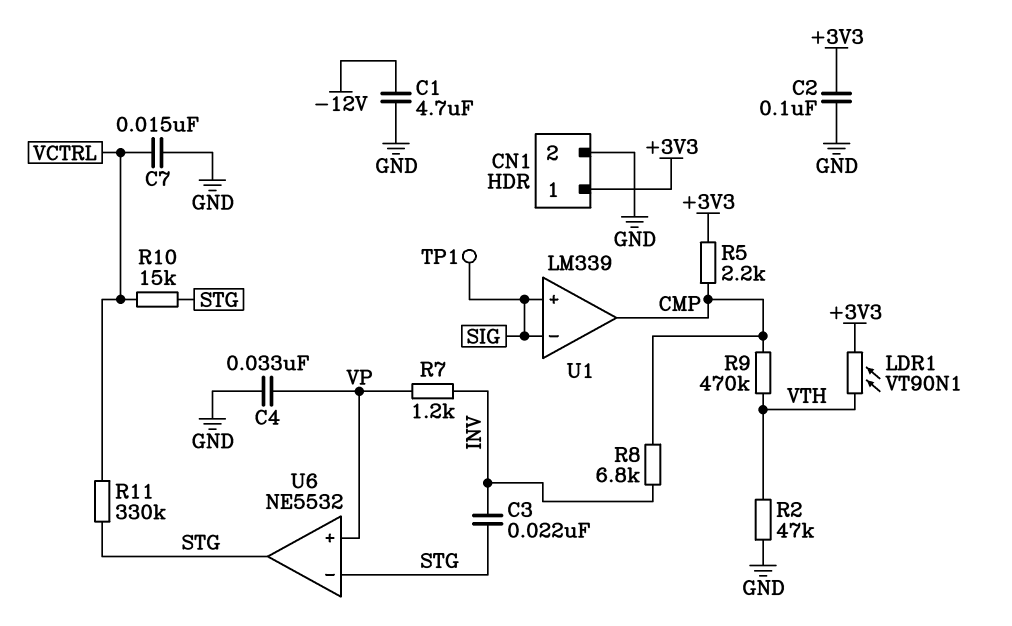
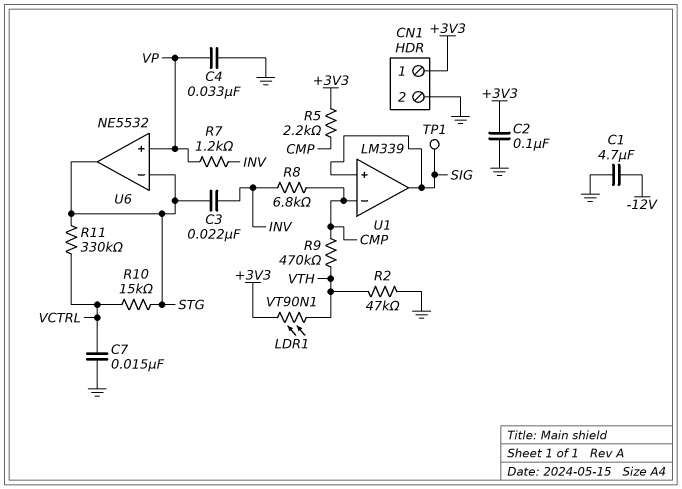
U1 pin in-: SIG -> CMP
U1 pin out: CMP -> SIG

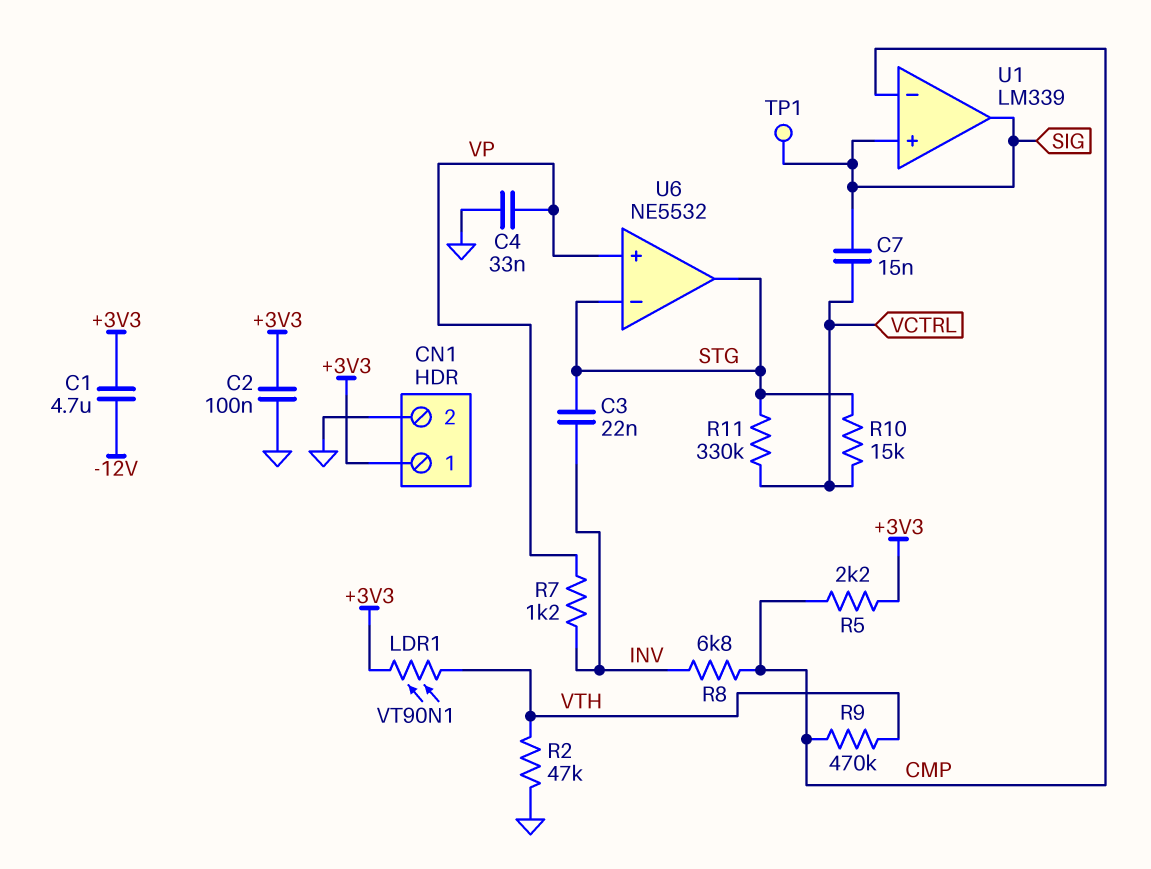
C1: 4.7uF (-12V, GND) -> 4.7uF (+3V3, -12V)
C7: 15nF (GND, VCTRL) -> 15nF (SIG, VCTRL)

